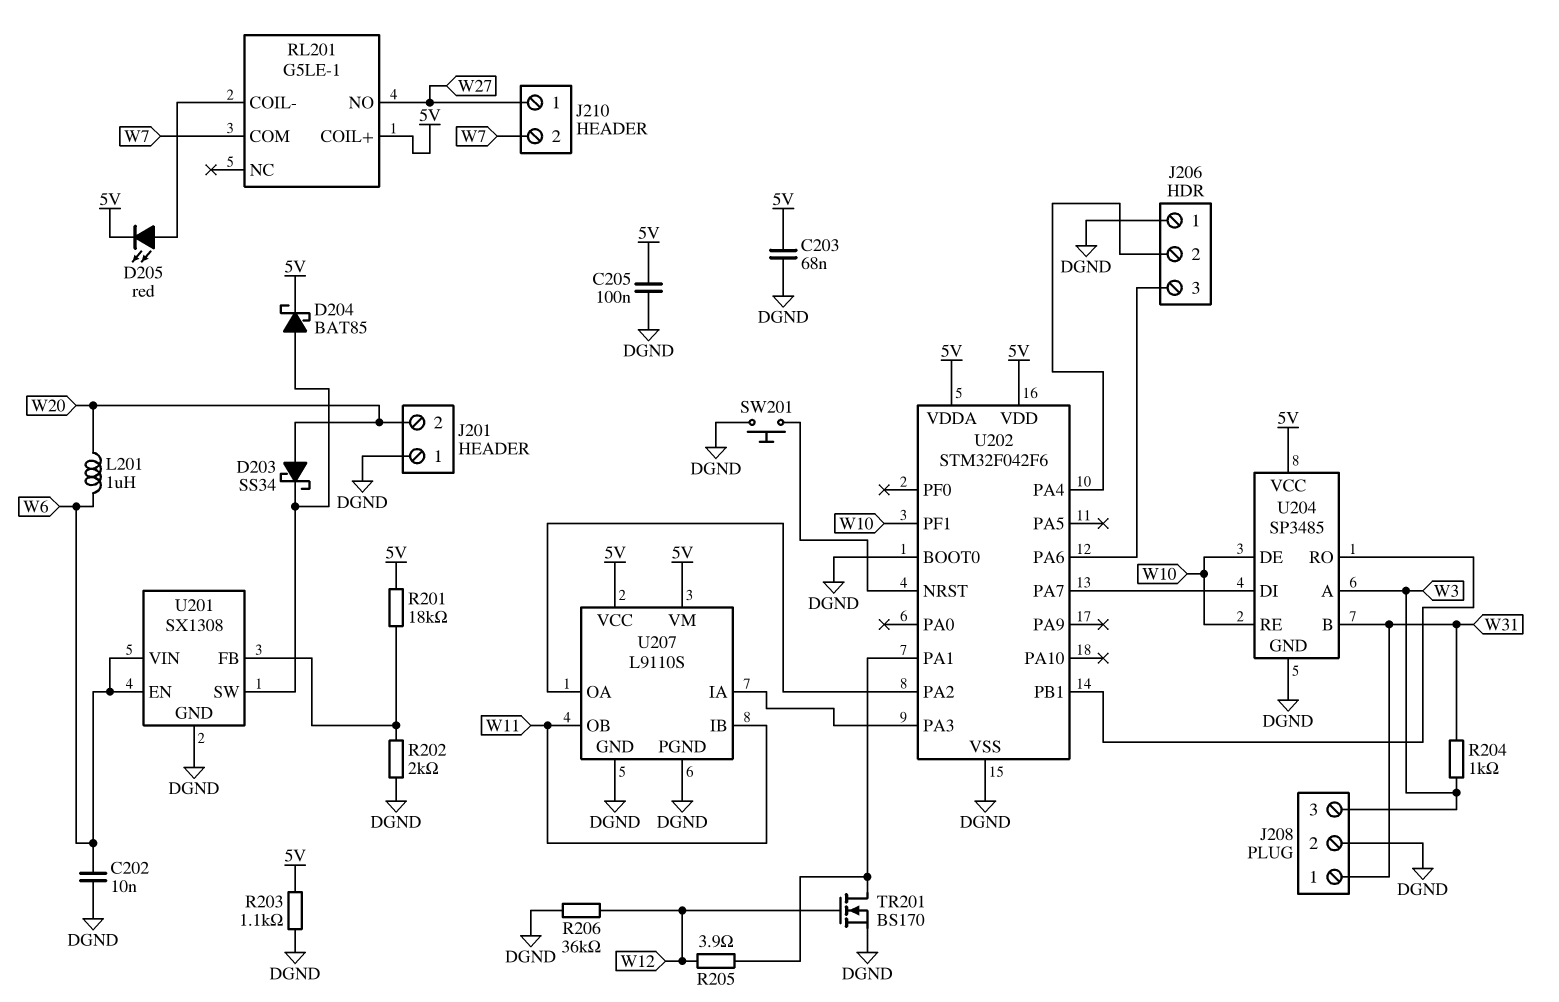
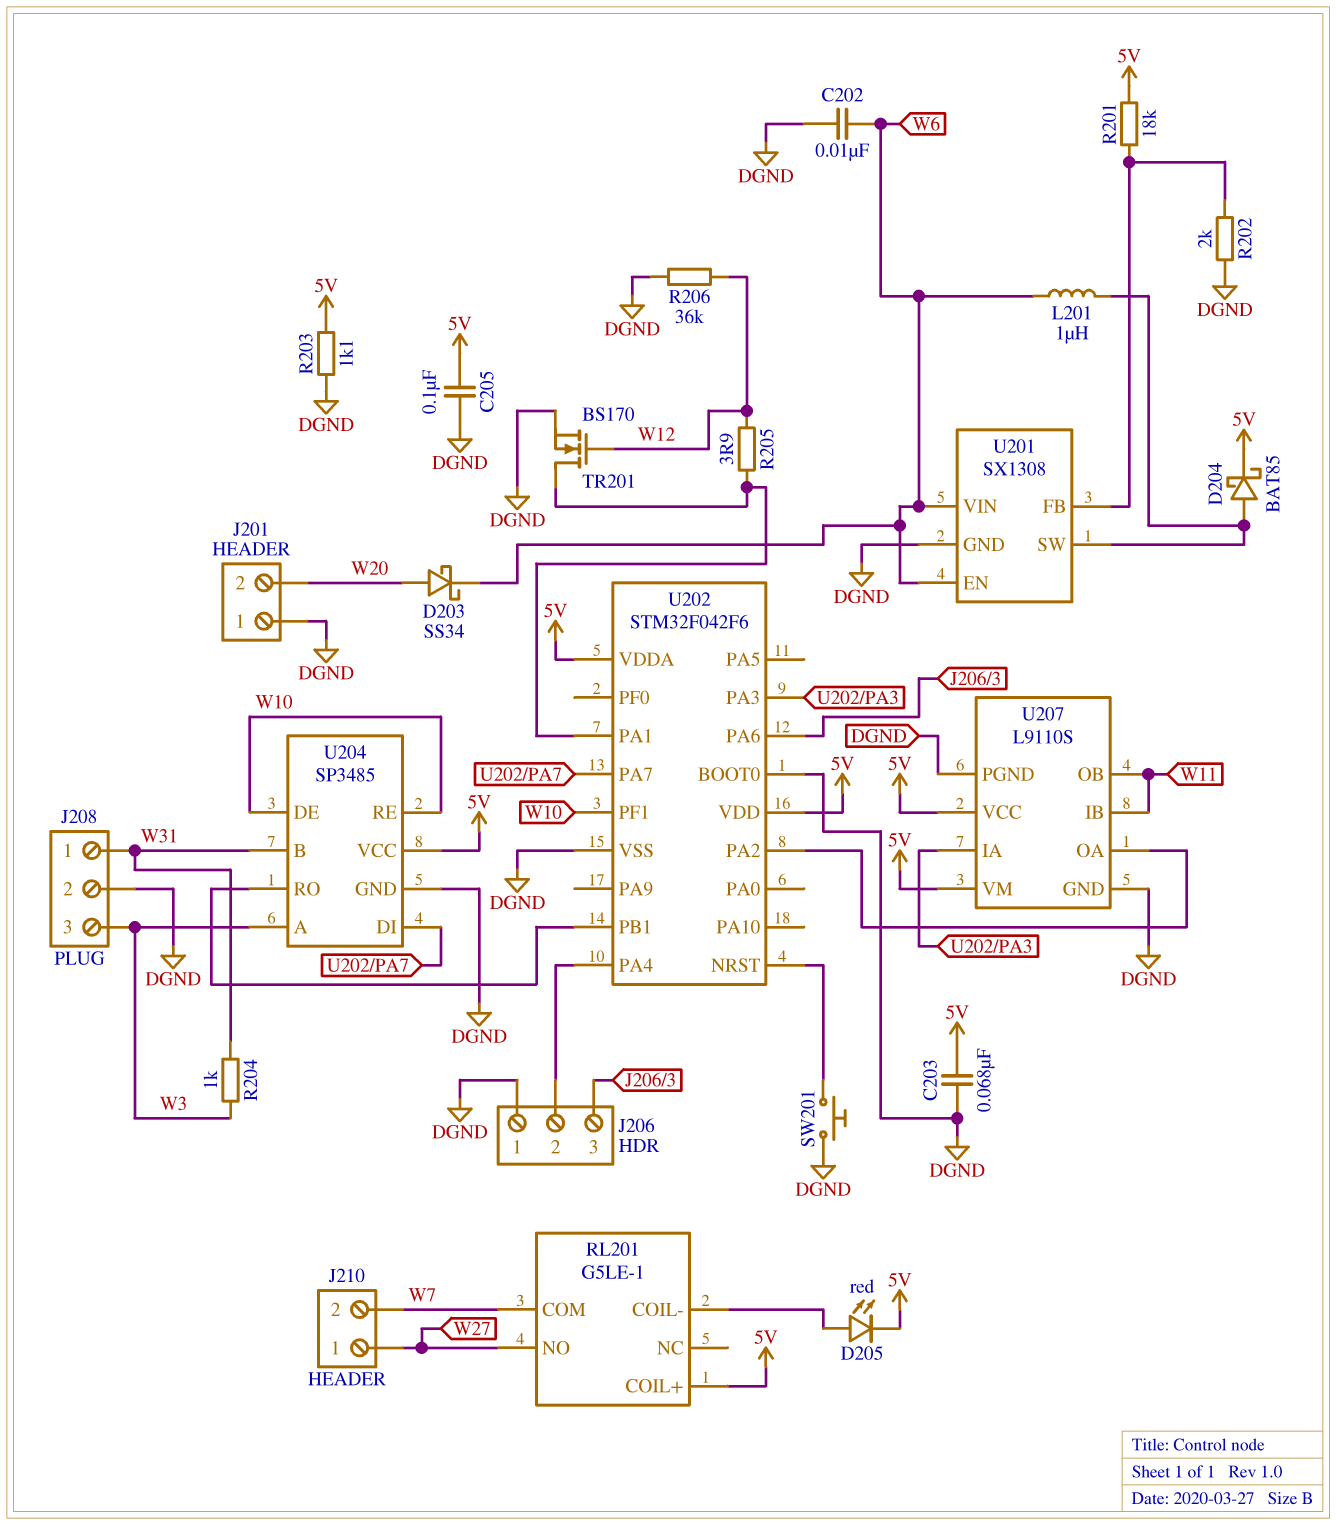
D203: schottky SS34 (A W20, K U201/SW) -> schottky SS34 (A W20, K W6)
L201: 1uH (W6, W20) -> 1uH (U201/SW, W6)

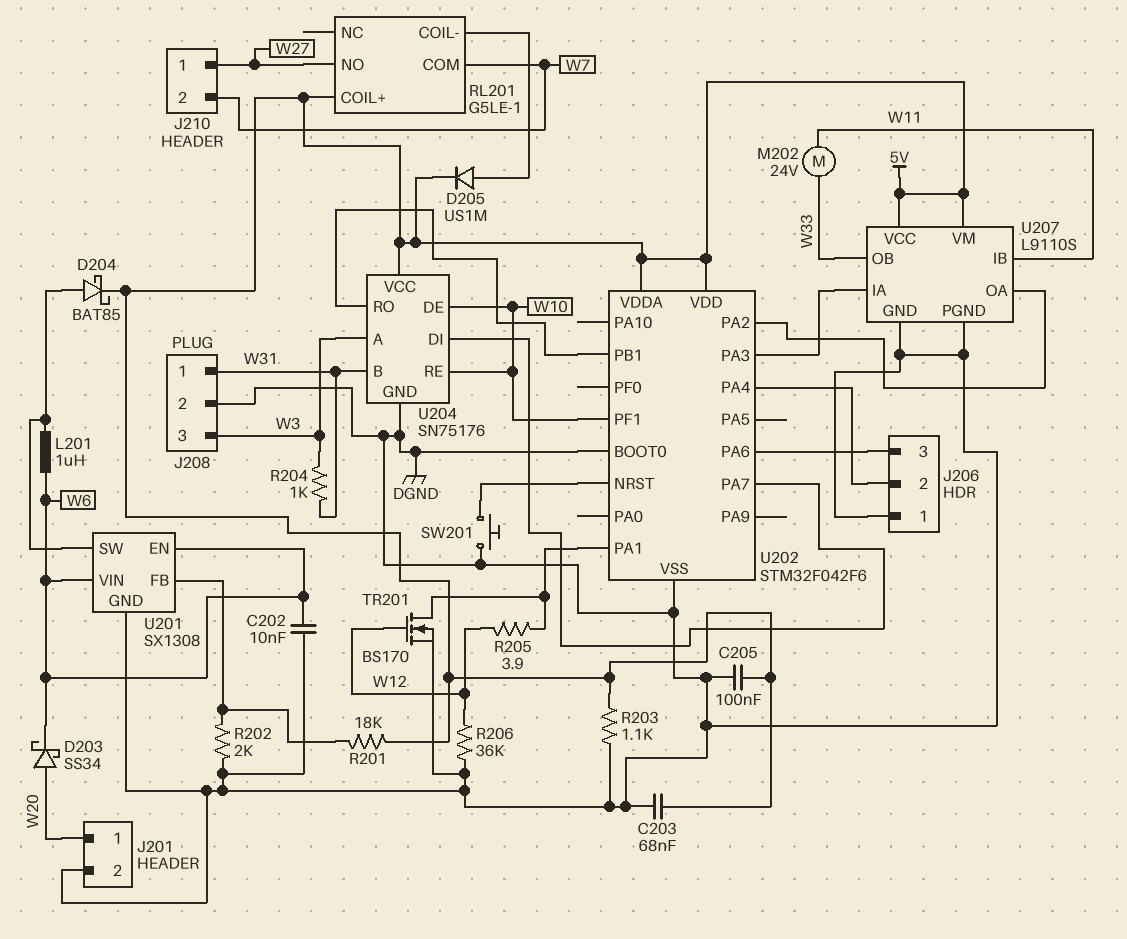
D205: LED red (A RL201/COIL-, K 5V) -> diode US1M (A RL201/COIL-, K 5V)
J201 pin 1: DGND -> W20
J201 pin 2: W20 -> DGND
M202: none -> motor 24V (W11, W33)
U204: SP3485 -> SN75176
U207 pin OB: W11 -> W33

